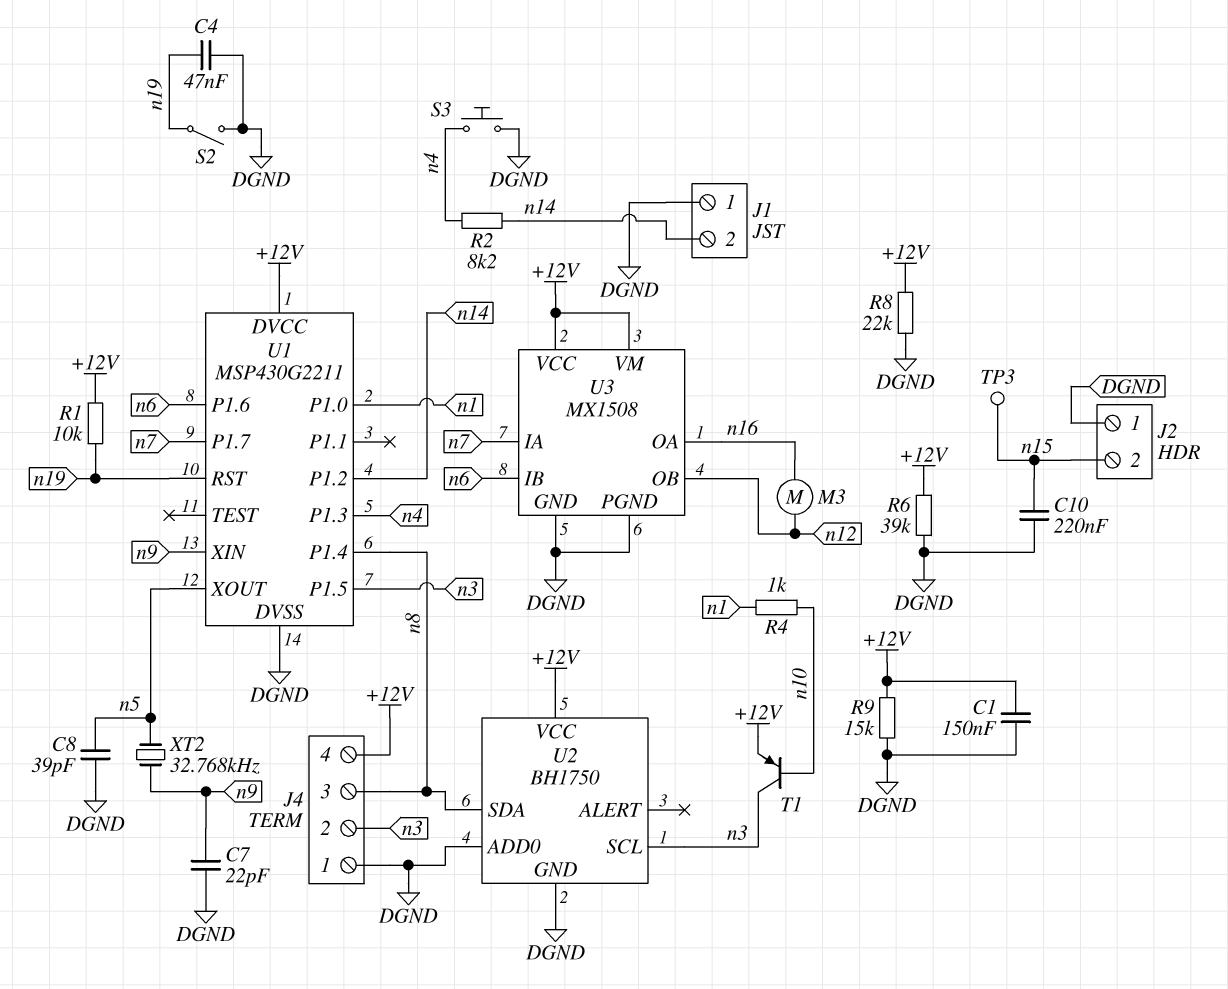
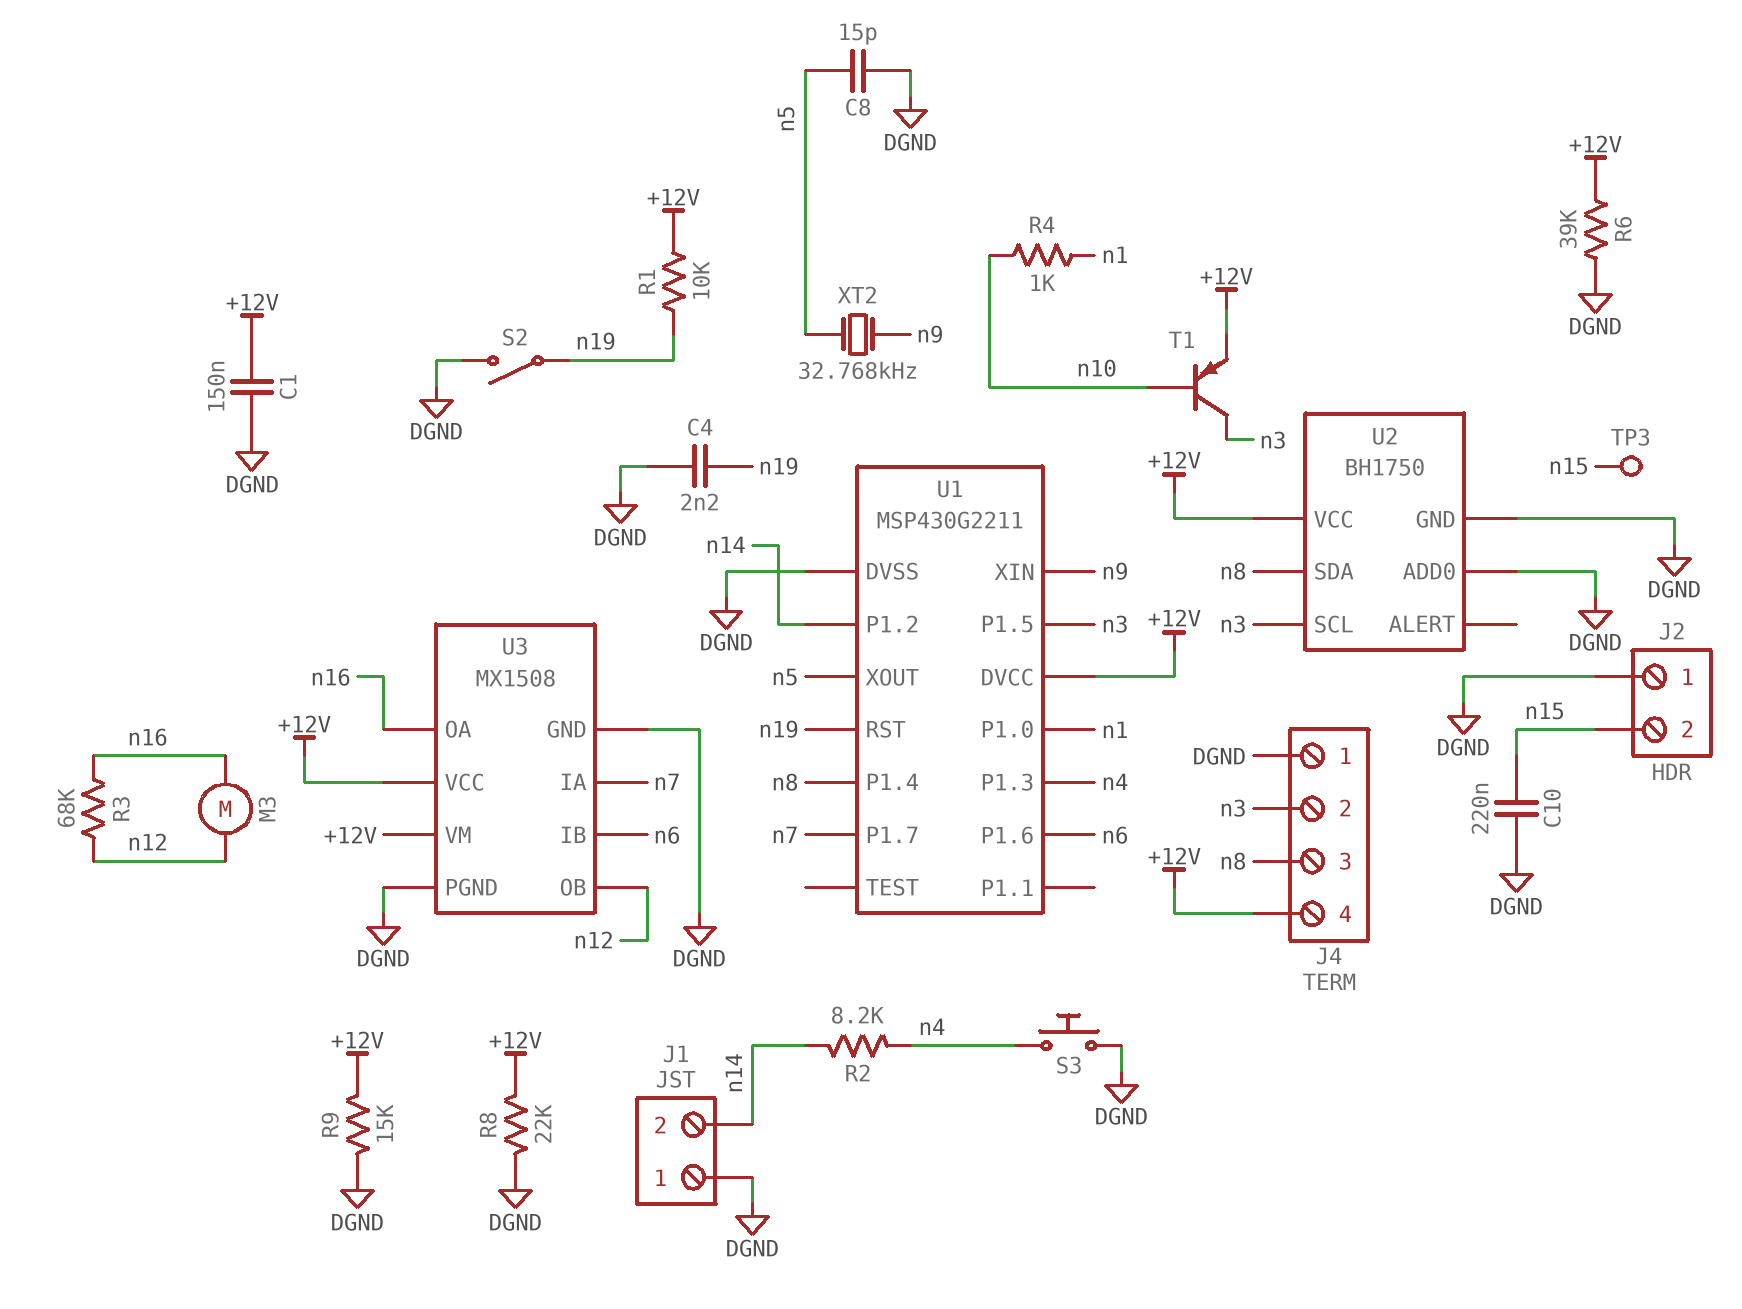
C4: 47nF (DGND, n19) -> 2.2nF (DGND, n19)
C7: 22pF (DGND, n9) -> none
C8: 39pF (DGND, n5) -> 15pF (DGND, n5)
R3: none -> 68k (n12, n16)

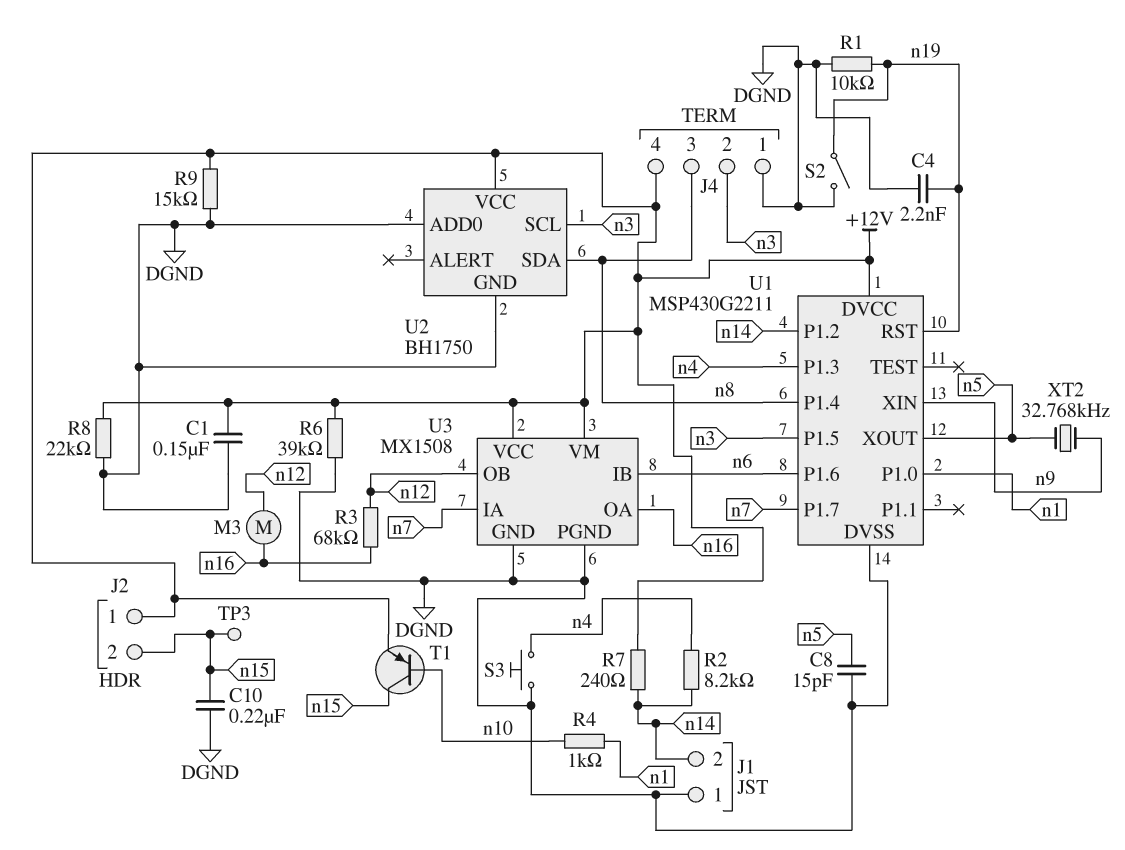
J2 pin 1: DGND -> +12V
R1: 10k (+12V, n19) -> 10k (DGND, n19)
R7: none -> 240 (+12V, n14)
T1: PNP (B n10, C n3, E +12V) -> PNP (B n10, C n15, E +12V)

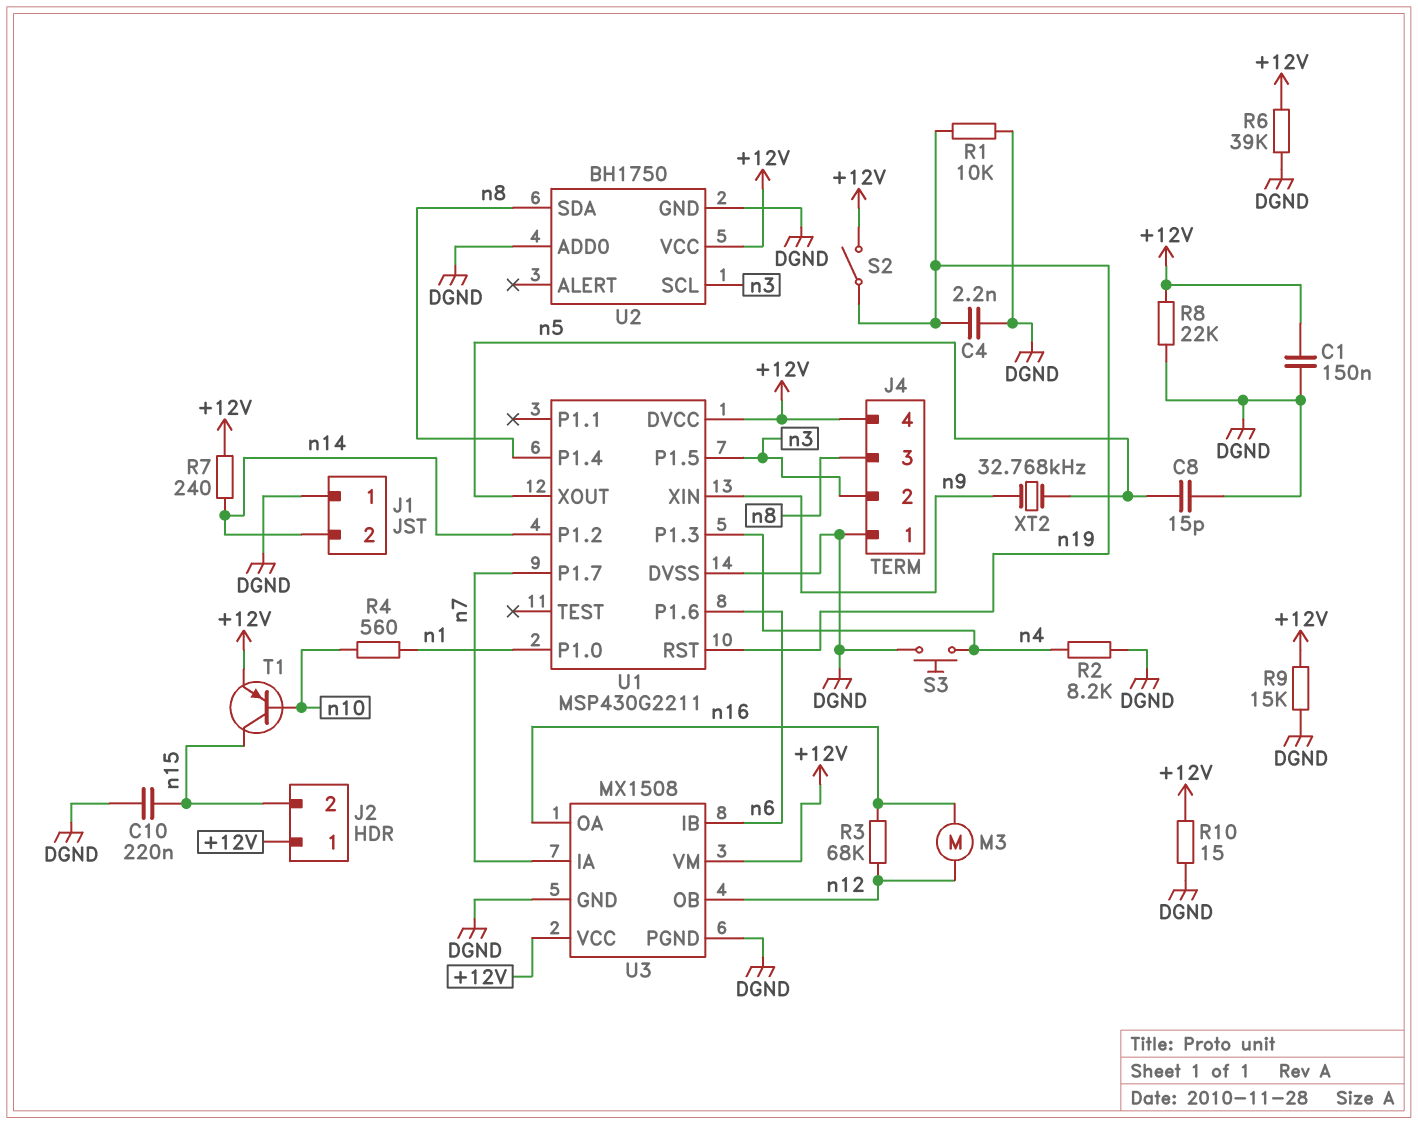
R2: 8.2k (n4, n14) -> 8.2k (DGND, n4)
R4: 1k (n1, n10) -> 560 (n1, n10)
R10: none -> 15 (+12V, DGND)
S2: switch (DGND, n19) -> switch (+12V, n19)
TP3: test point (n15) -> none

